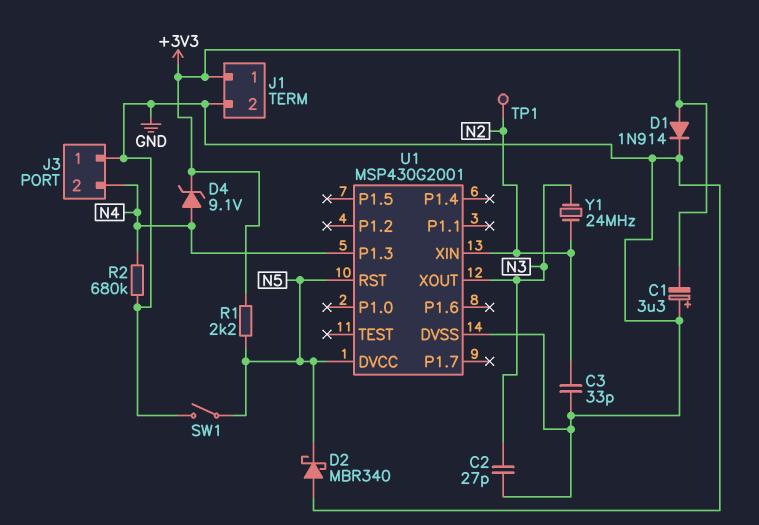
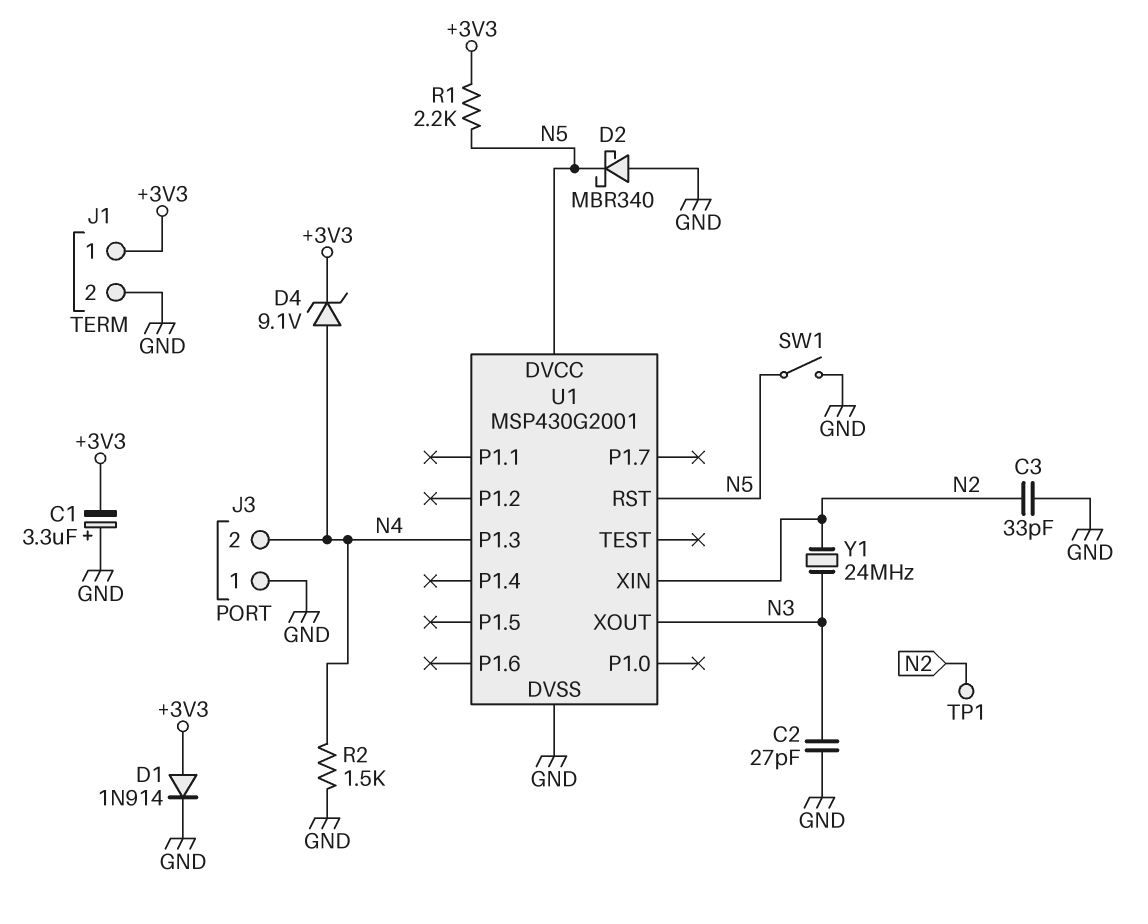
R2: 680k (GND, N4) -> 1.5k (GND, N4)

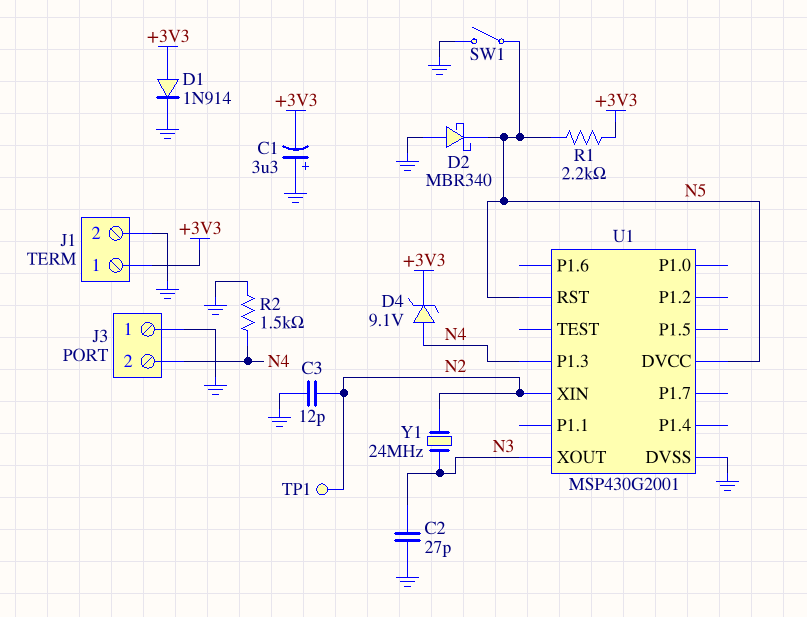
C3: 33pF (GND, N2) -> 12pF (GND, N2)

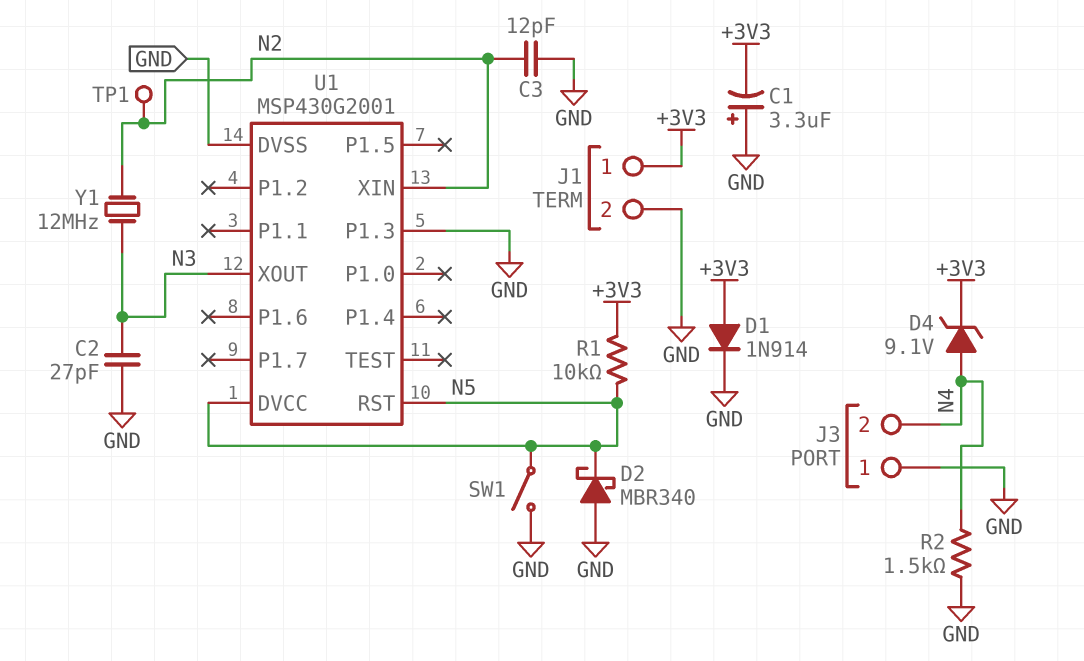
R1: 2.2k (+3V3, N5) -> 10k (+3V3, N5)
U1 pin P1.3: N4 -> GND
Y1: 24MHz (N2, N3) -> 12MHz (N2, N3)

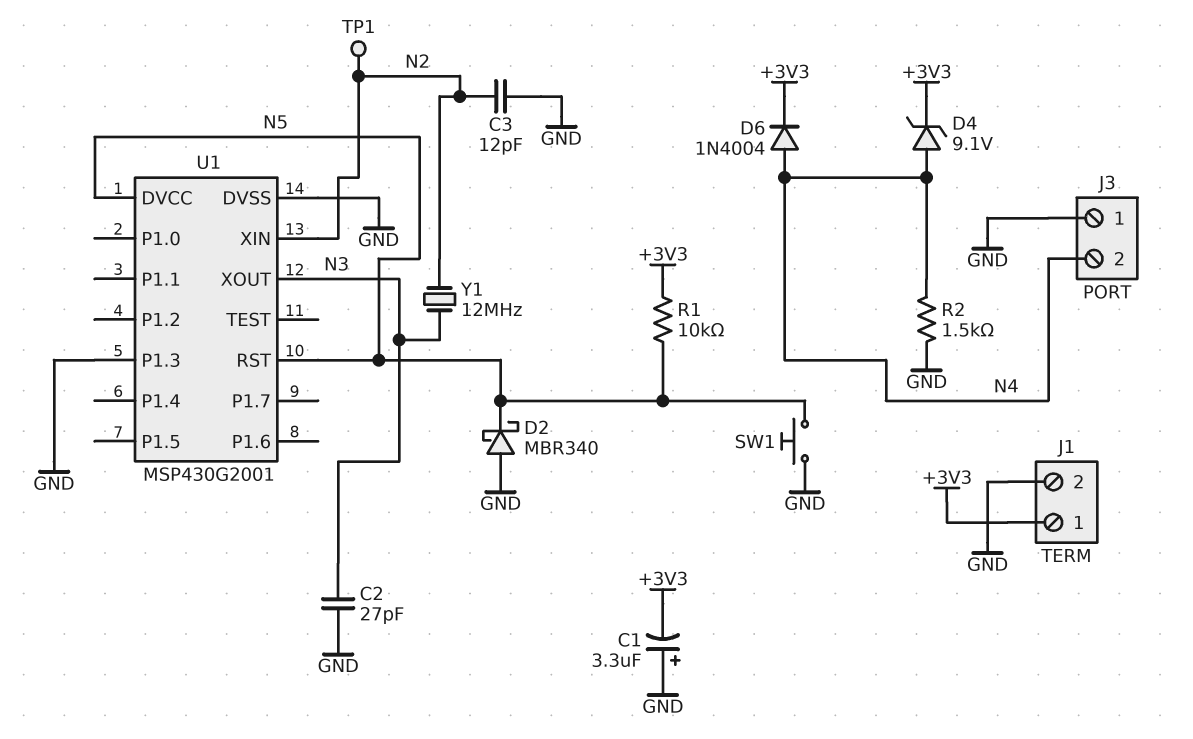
D1: diode 1N914 (A +3V3, K GND) -> none
D6: none -> diode 1N4004 (A N4, K +3V3)
SW1: switch (GND, N5) -> button (GND, N5)

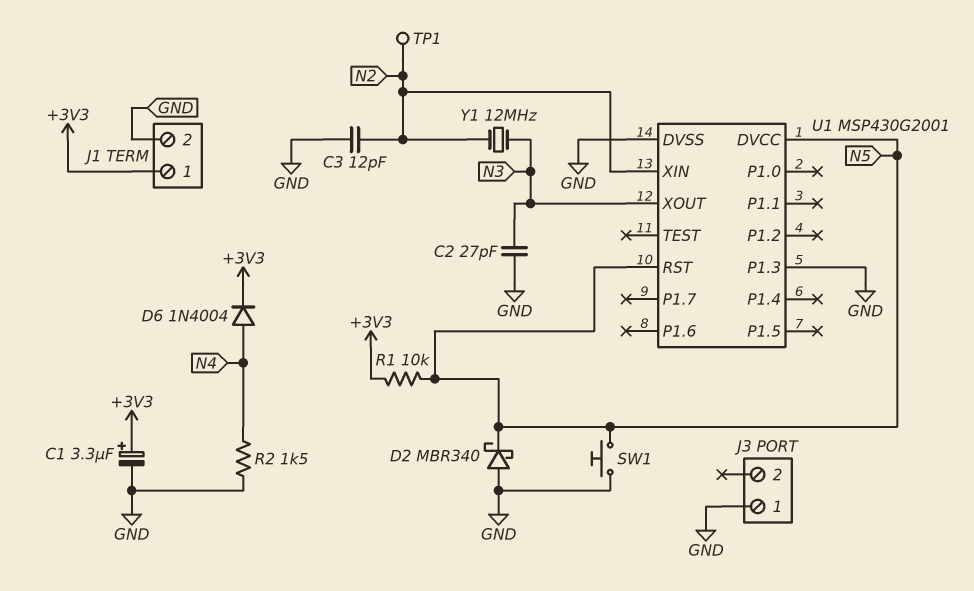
C1: 3.3uF (plus GND, minus +3V3) -> 3.3uF (plus +3V3, minus GND)
D4: zener 9.1V (A N4, K +3V3) -> none
J3 pin 2: N4 -> none

